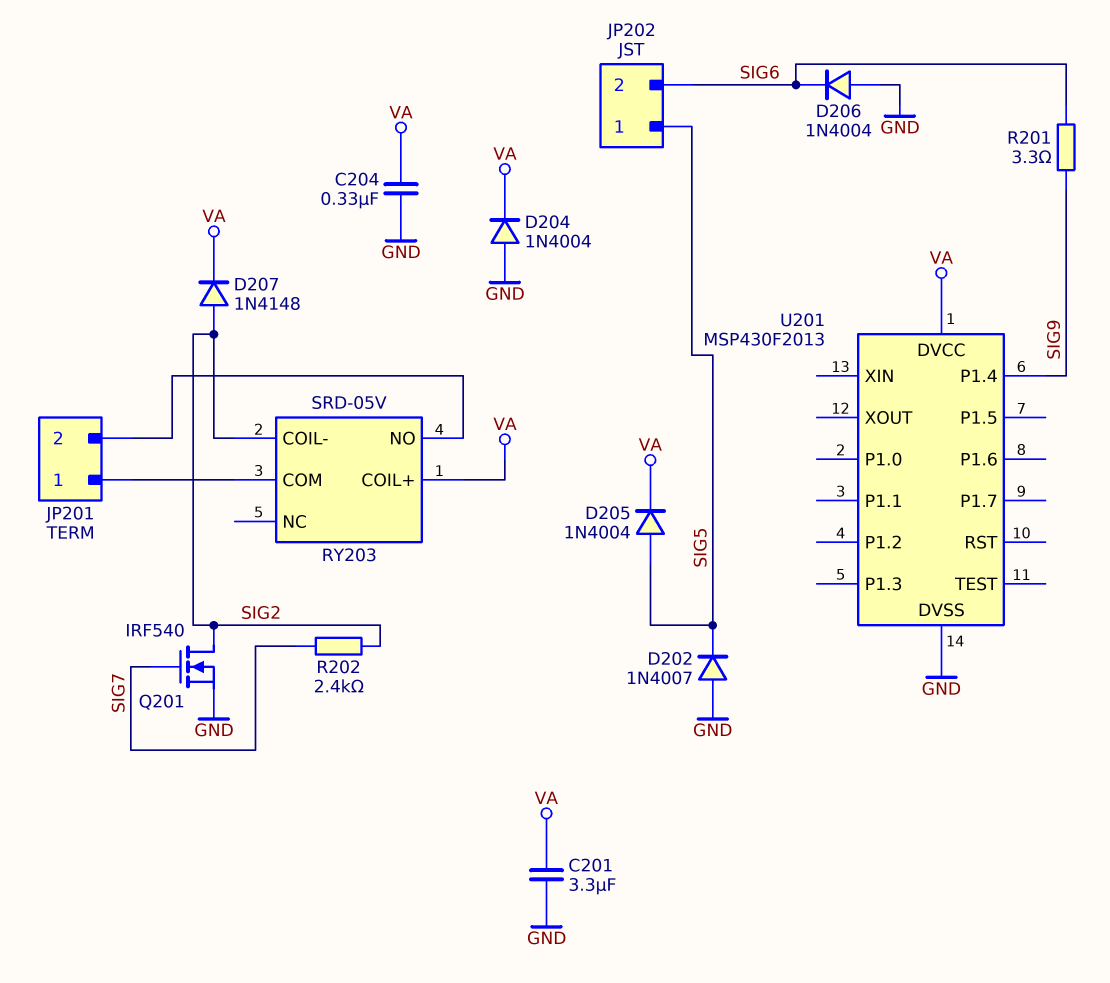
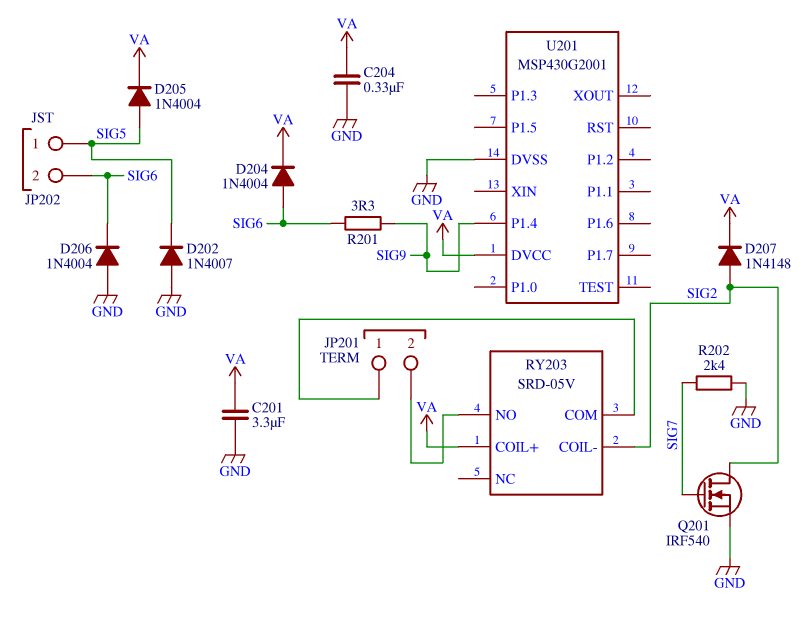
D204: diode 1N4004 (A GND, K VA) -> diode 1N4004 (A SIG6, K VA)
R202: 2.4k (SIG2, SIG7) -> 2.4k (GND, SIG7)
U201: MSP430F2013 -> MSP430G2001

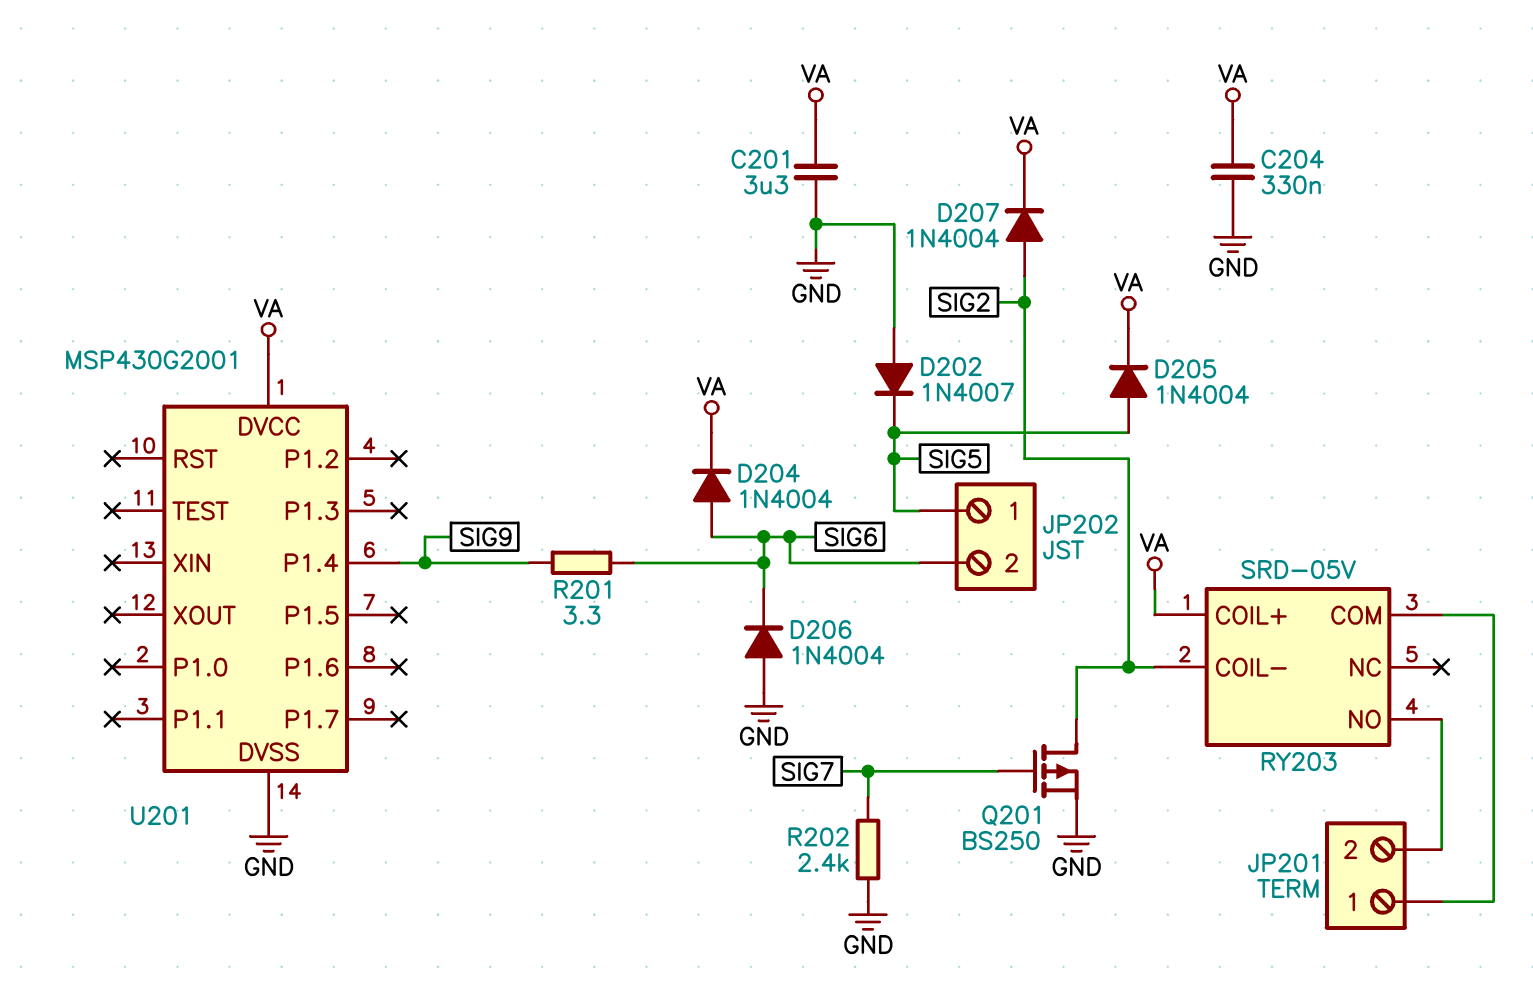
D207: diode 1N4148 (A SIG2, K VA) -> diode 1N4004 (A SIG2, K VA)
Q201: NMOS IRF540 (G SIG7, D SIG2, S GND) -> PMOS BS250 (G SIG7, D SIG2, S GND)

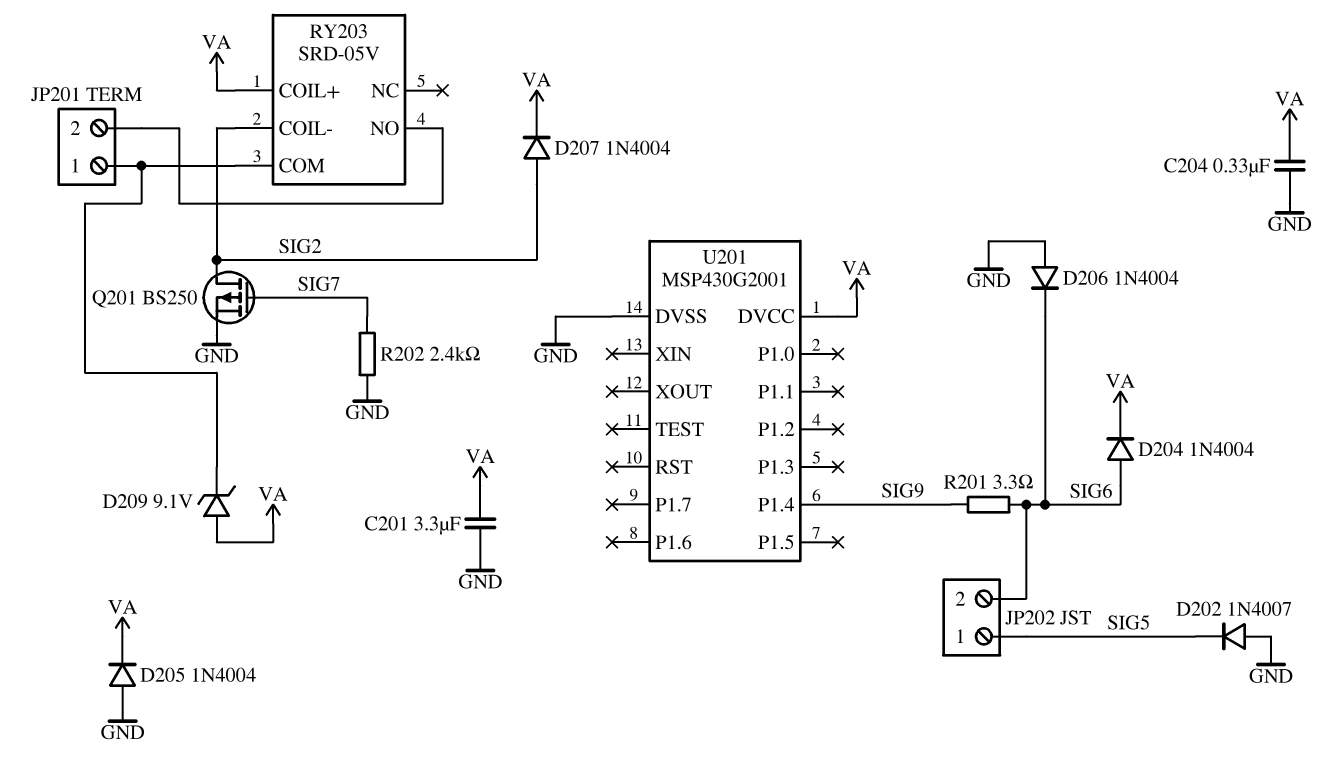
D205: diode 1N4004 (A SIG5, K VA) -> diode 1N4004 (A GND, K VA)
D209: none -> zener 9.1V (A VA, K JP201/1)

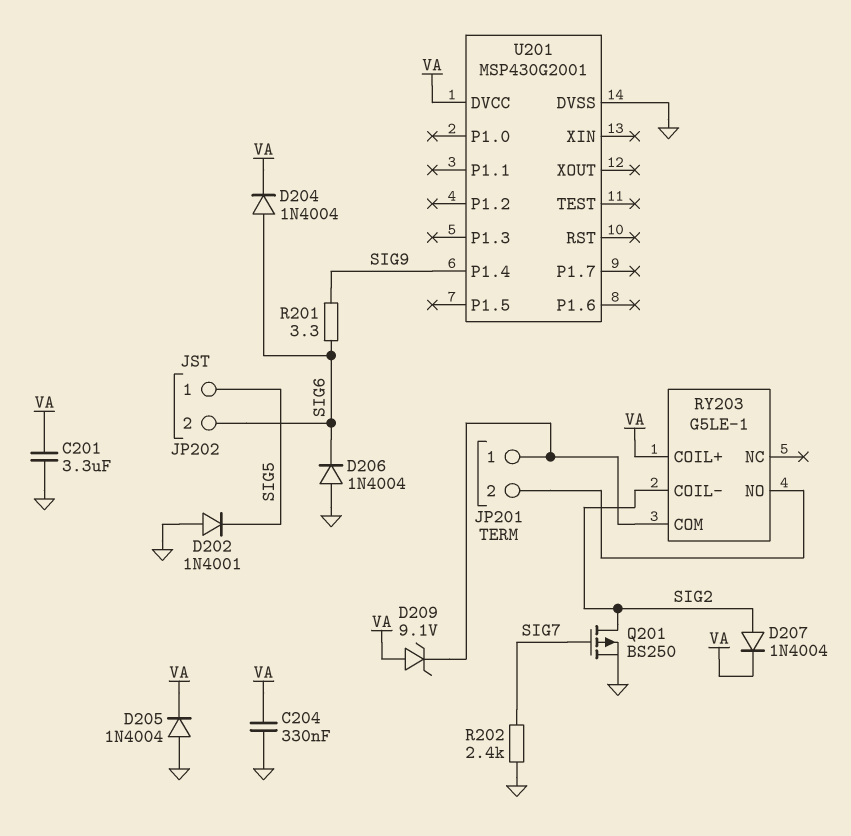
D202: diode 1N4007 (A GND, K SIG5) -> diode 1N4001 (A GND, K SIG5)
RY203: SRD-05V -> G5LE-1

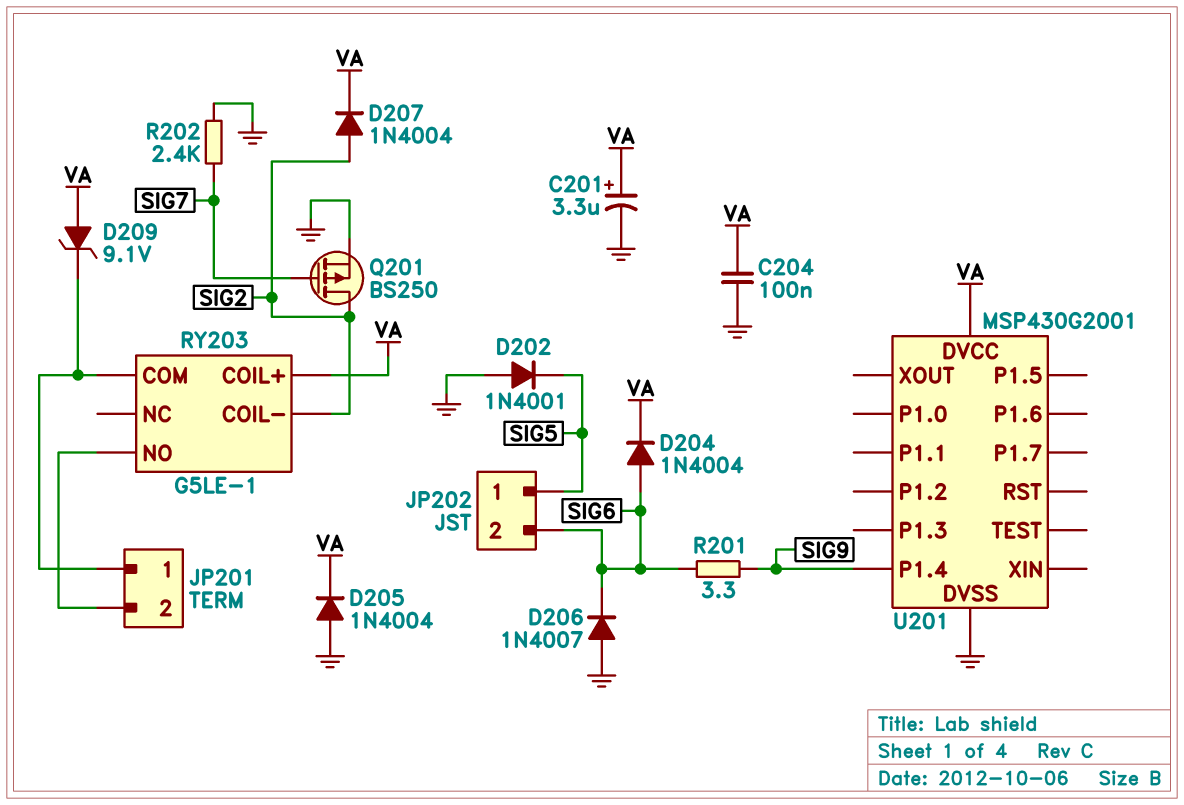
C201: 3.3uF (GND, VA) -> 3.3uF (plus VA, minus GND)
C204: 330nF (GND, VA) -> 100nF (GND, VA)
D206: diode 1N4004 (A GND, K SIG6) -> diode 1N4007 (A GND, K SIG6)

